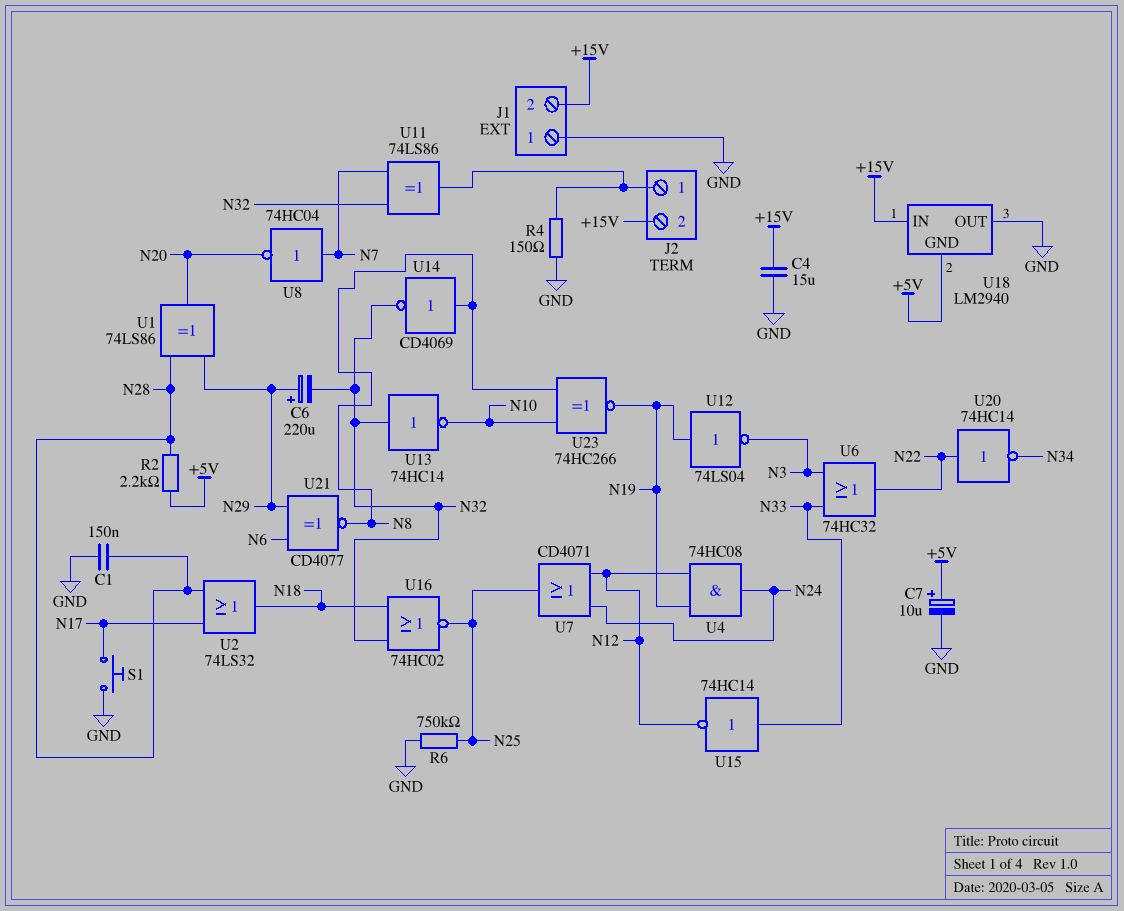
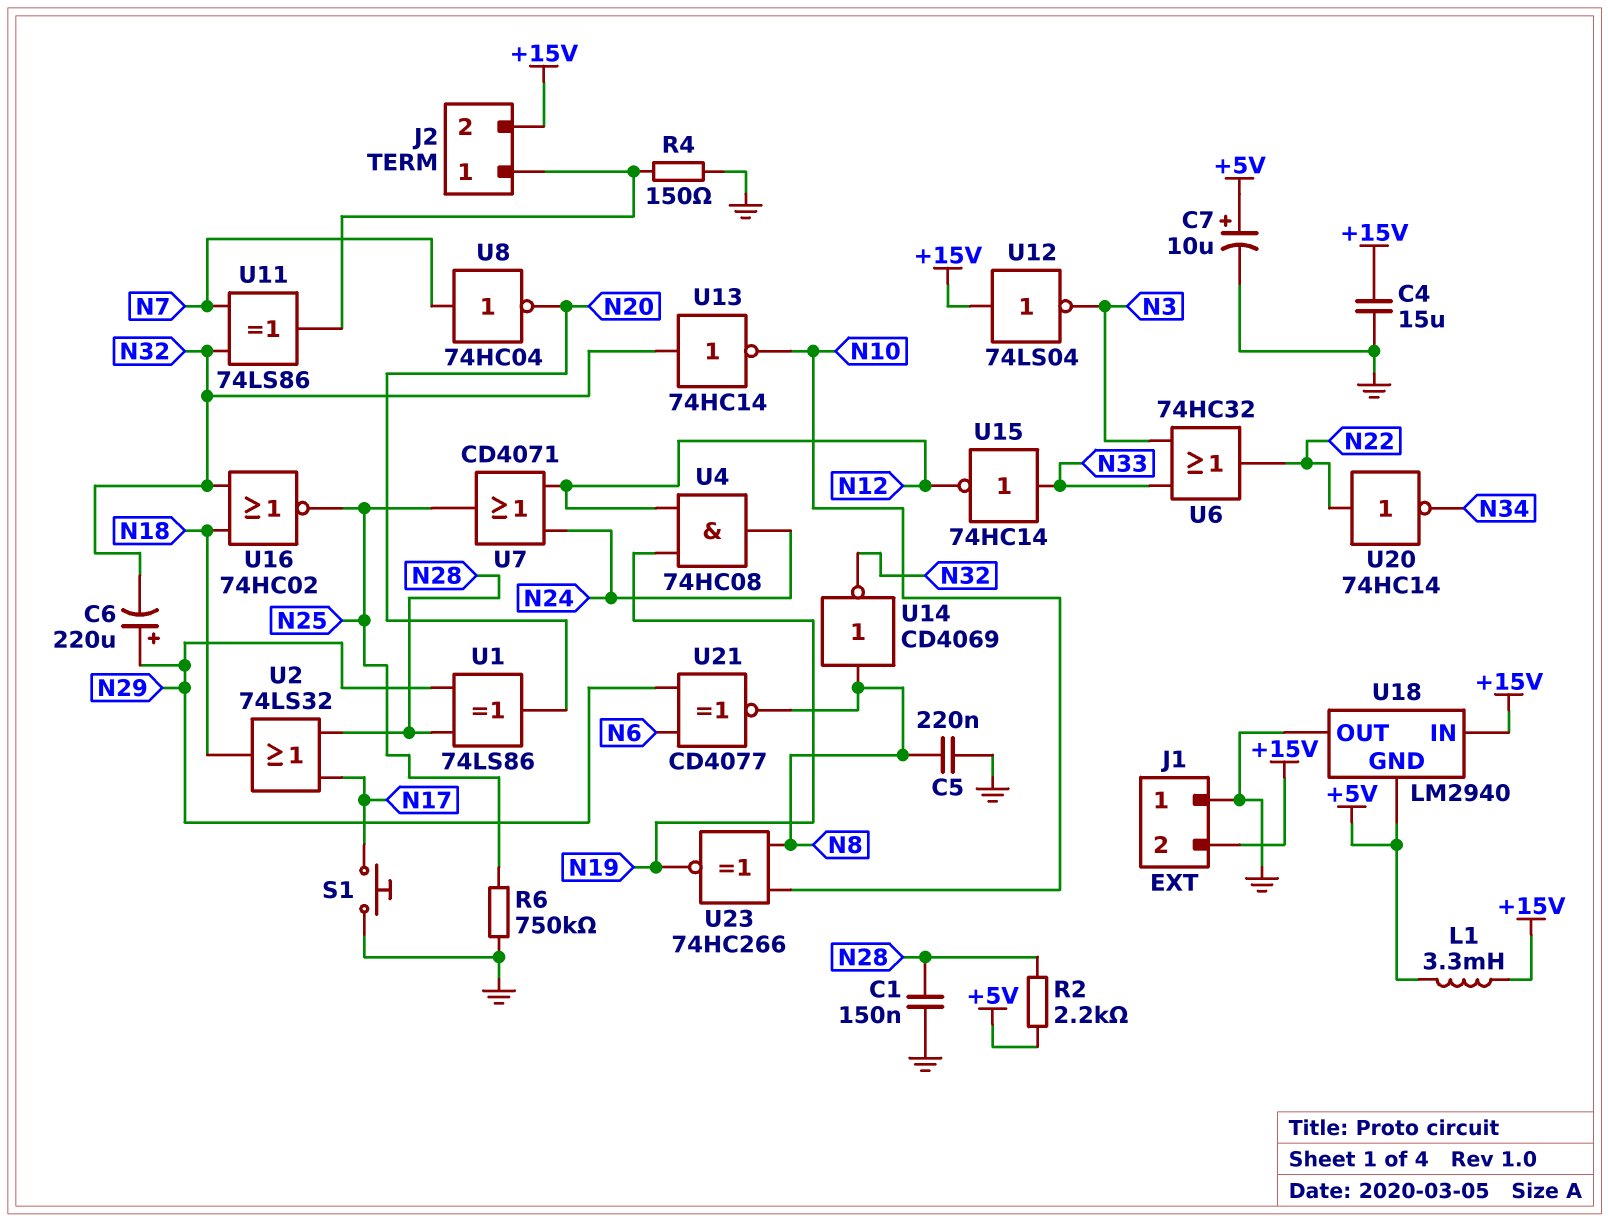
C5: none -> 220nF (GND, N8)
L1: none -> 3.3mH (+5V, +15V)
U12: NOT 74LS04 (in N19, out N3) -> NOT 74LS04 (in +15V, out N3)

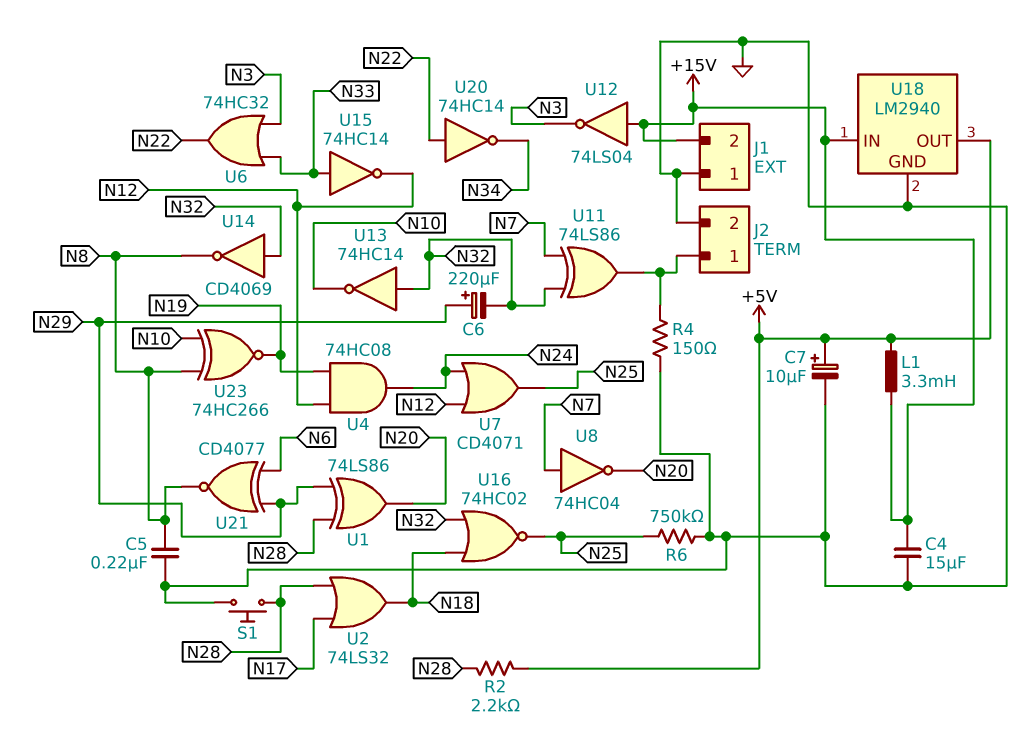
C1: 150nF (GND, N28) -> none
J2 pin 2: +15V -> GND
S1: button (GND, N17) -> button (GND, N28)
U14: NOT CD4069 (in N8, out N32) -> NOT CD4069 (in N32, out N8)
U18 pin GND: +5V -> GND
U18 pin OUT: GND -> +5V

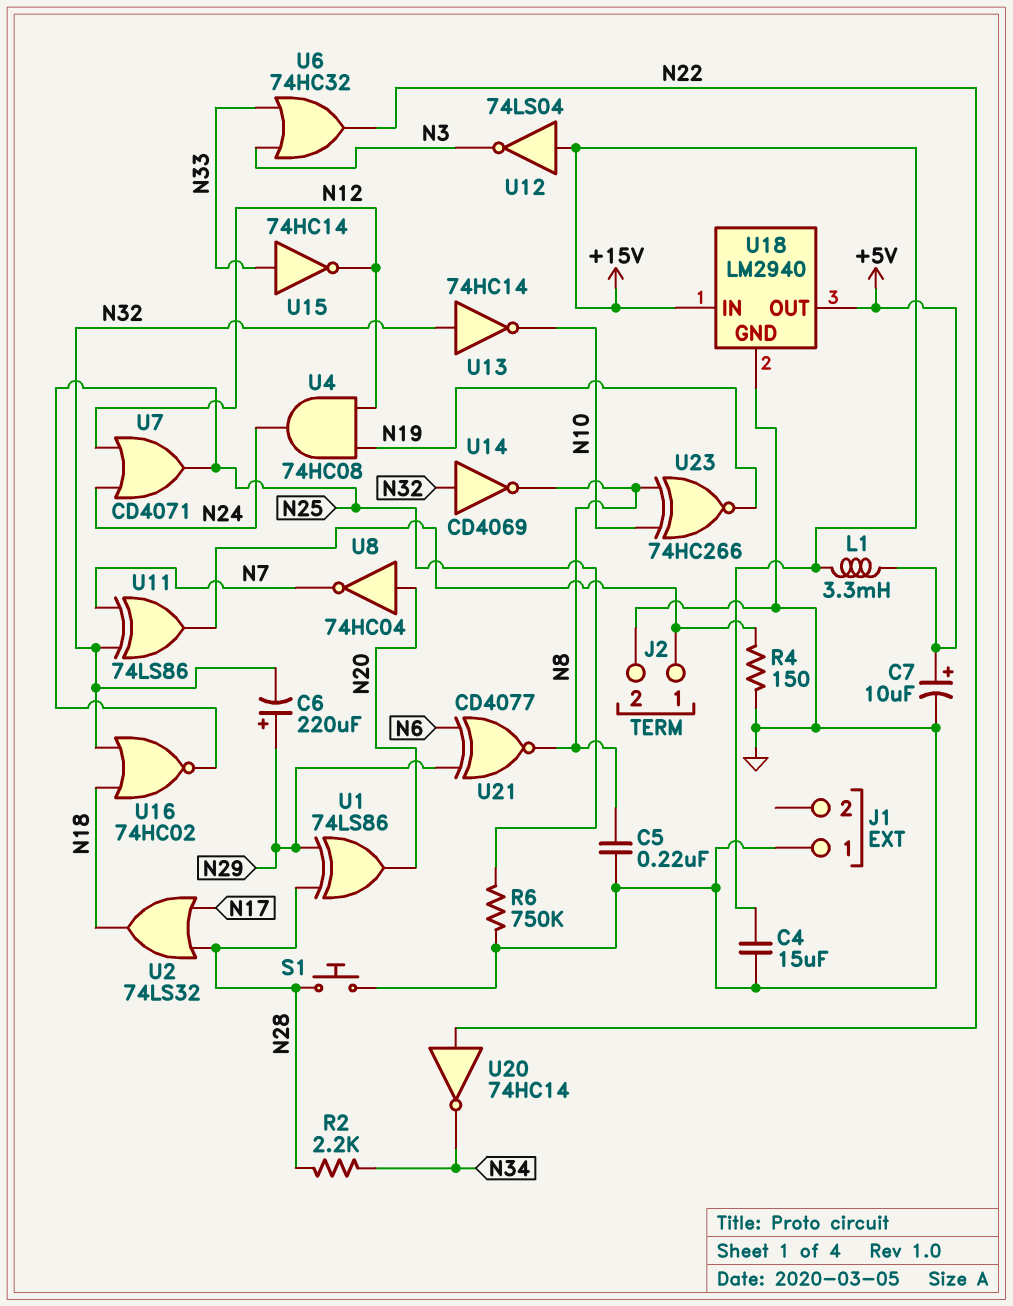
J1 pin 2: +15V -> none
R2: 2.2k (+5V, N28) -> 2.2k (N28, N34)
U8: NOT 74HC04 (in N7, out N20) -> NOT 74HC04 (in N20, out N7)

